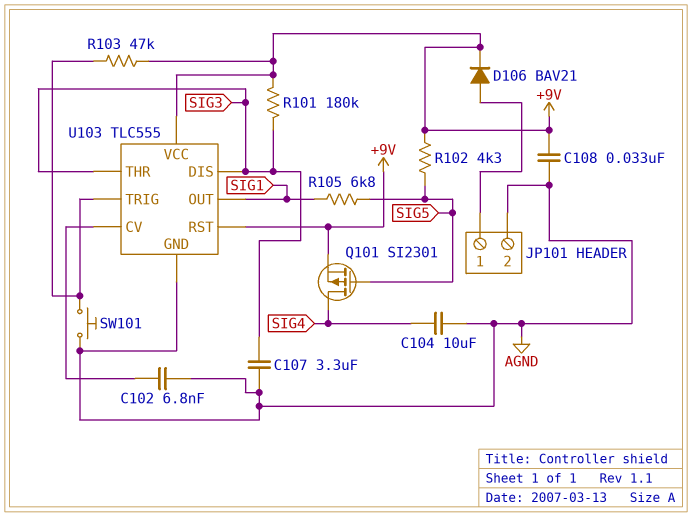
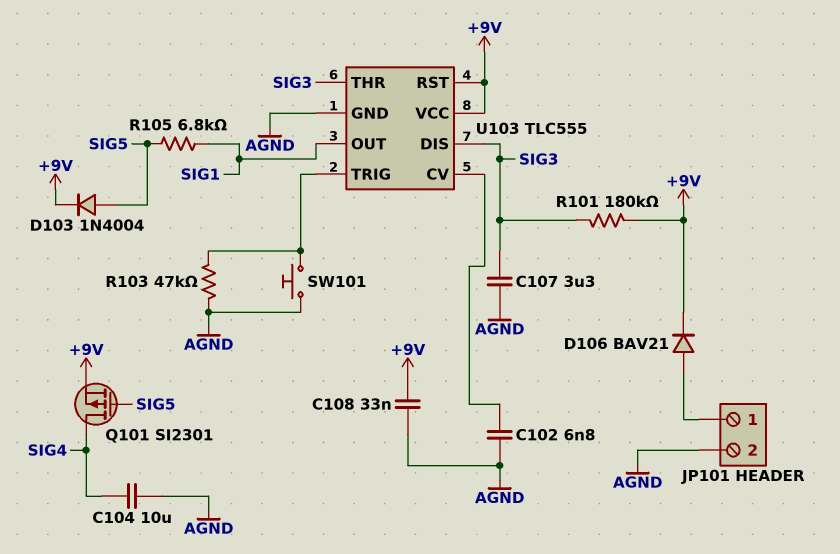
D103: none -> diode 1N4004 (A SIG5, K +9V)
R102: 4.3k (+9V, SIG5) -> none
R103: 47k (+9V, U103/TRIG) -> 47k (AGND, U103/TRIG)

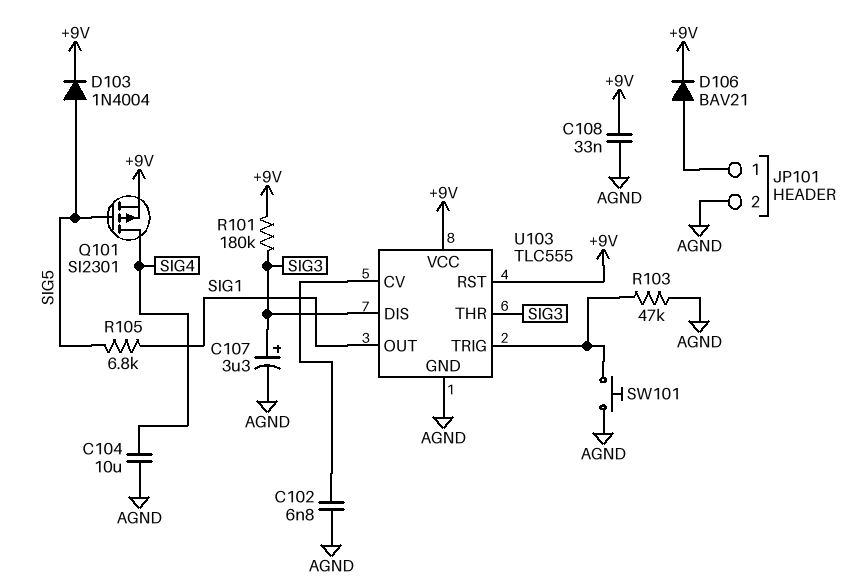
C107: 3.3uF (AGND, SIG3) -> 3.3uF (plus SIG3, minus AGND)

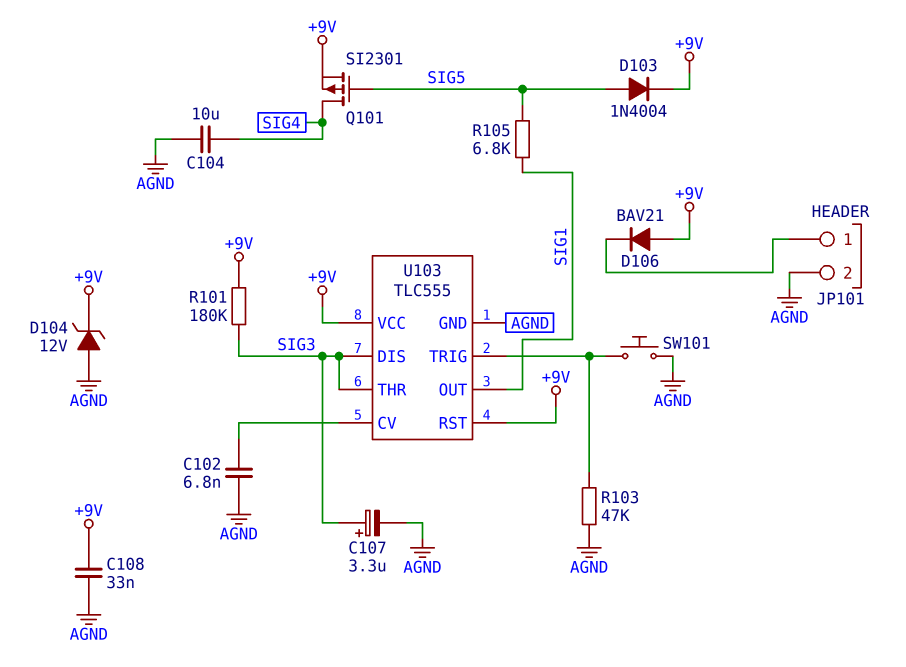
D104: none -> zener 12V (A AGND, K +9V)
D106: diode BAV21 (A JP101/1, K +9V) -> diode BAV21 (A +9V, K JP101/1)

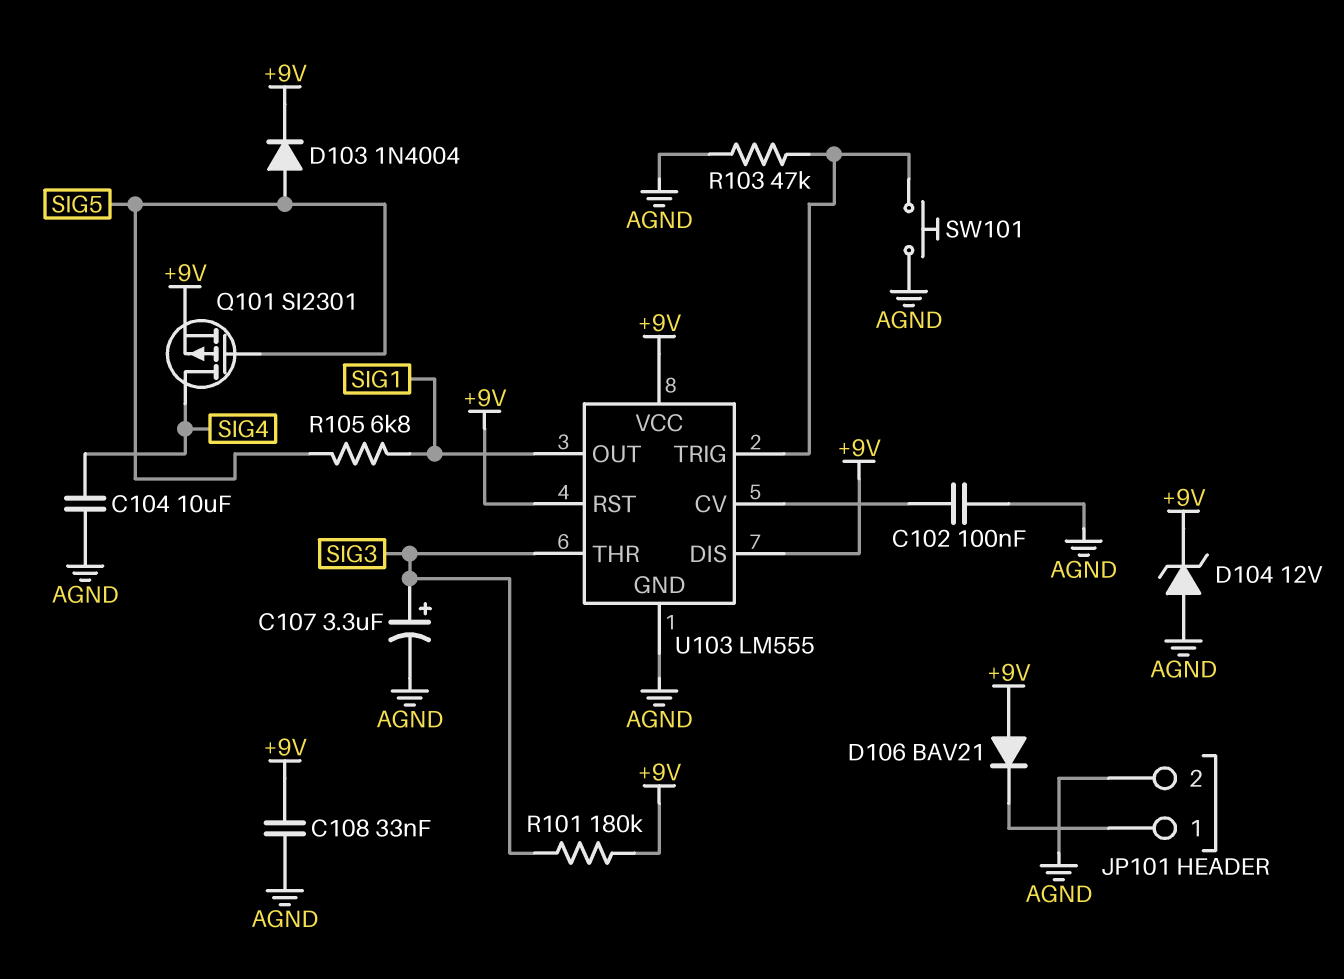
C102: 6.8nF (AGND, U103/CV) -> 100nF (AGND, U103/CV)
U103: TLC555 -> LM555
U103 pin DIS: SIG3 -> +9V

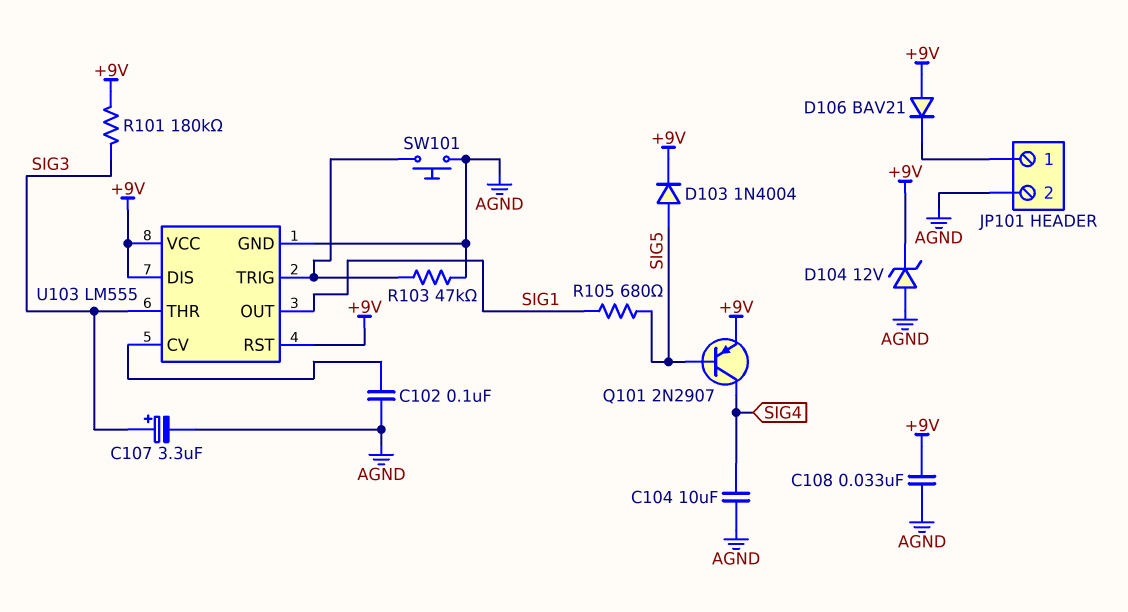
Q101: PMOS SI2301 (G SIG5, D SIG4, S +9V) -> PNP 2N2907 (B SIG5, C SIG4, E +9V)
R105: 6.8k (SIG1, SIG5) -> 680 (SIG1, SIG5)

